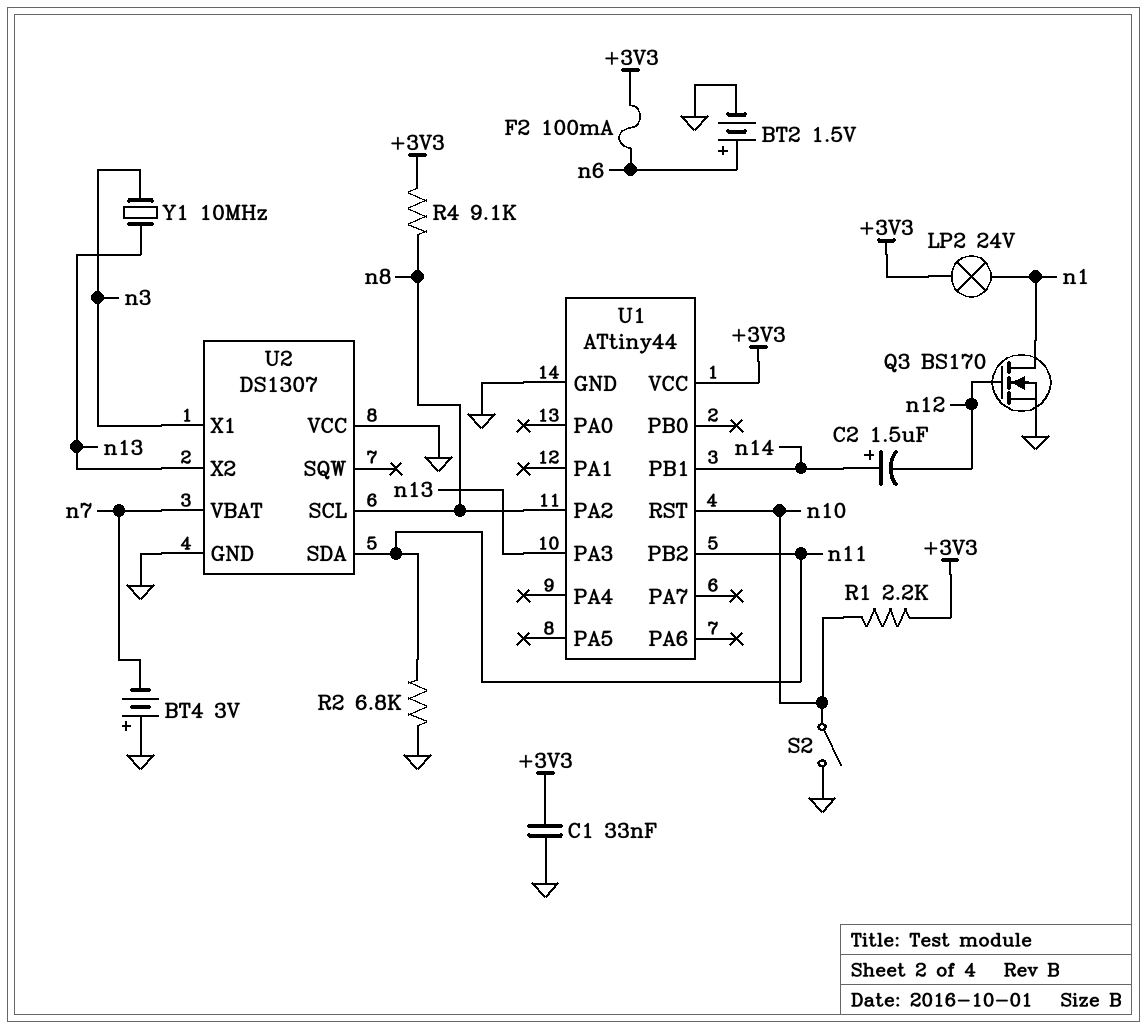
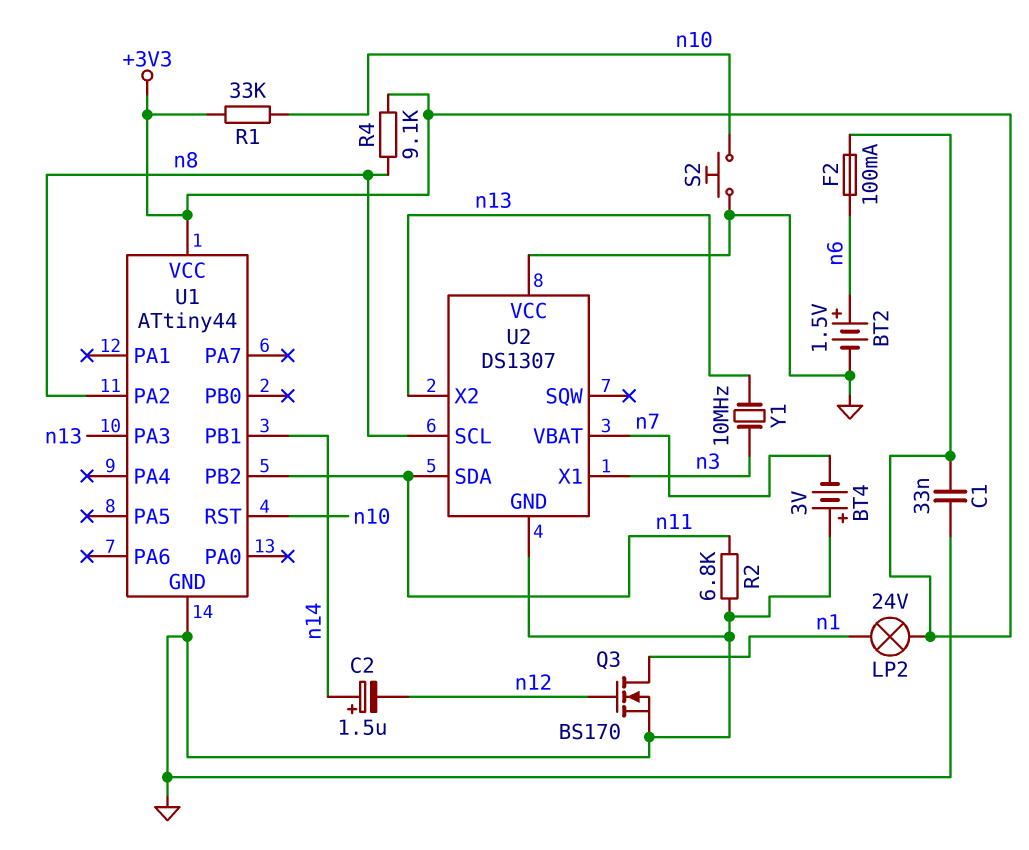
R1: 2.2k (+3V3, n10) -> 33k (+3V3, n10)
S2: switch (GND, n10) -> button (GND, n10)

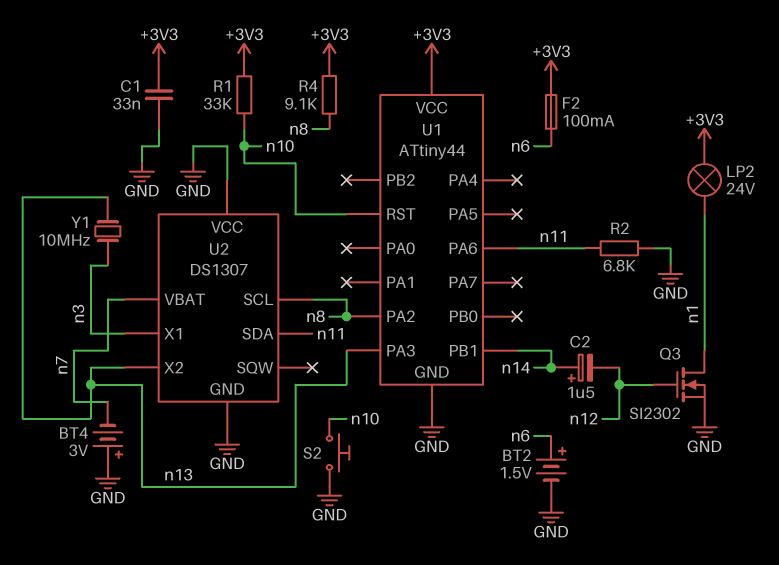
Q3: NMOS BS170 (G n12, D n1, S GND) -> NMOS SI2302 (G n12, D n1, S GND)
U1 pin PA6: none -> n11
U1 pin PB2: n11 -> none

